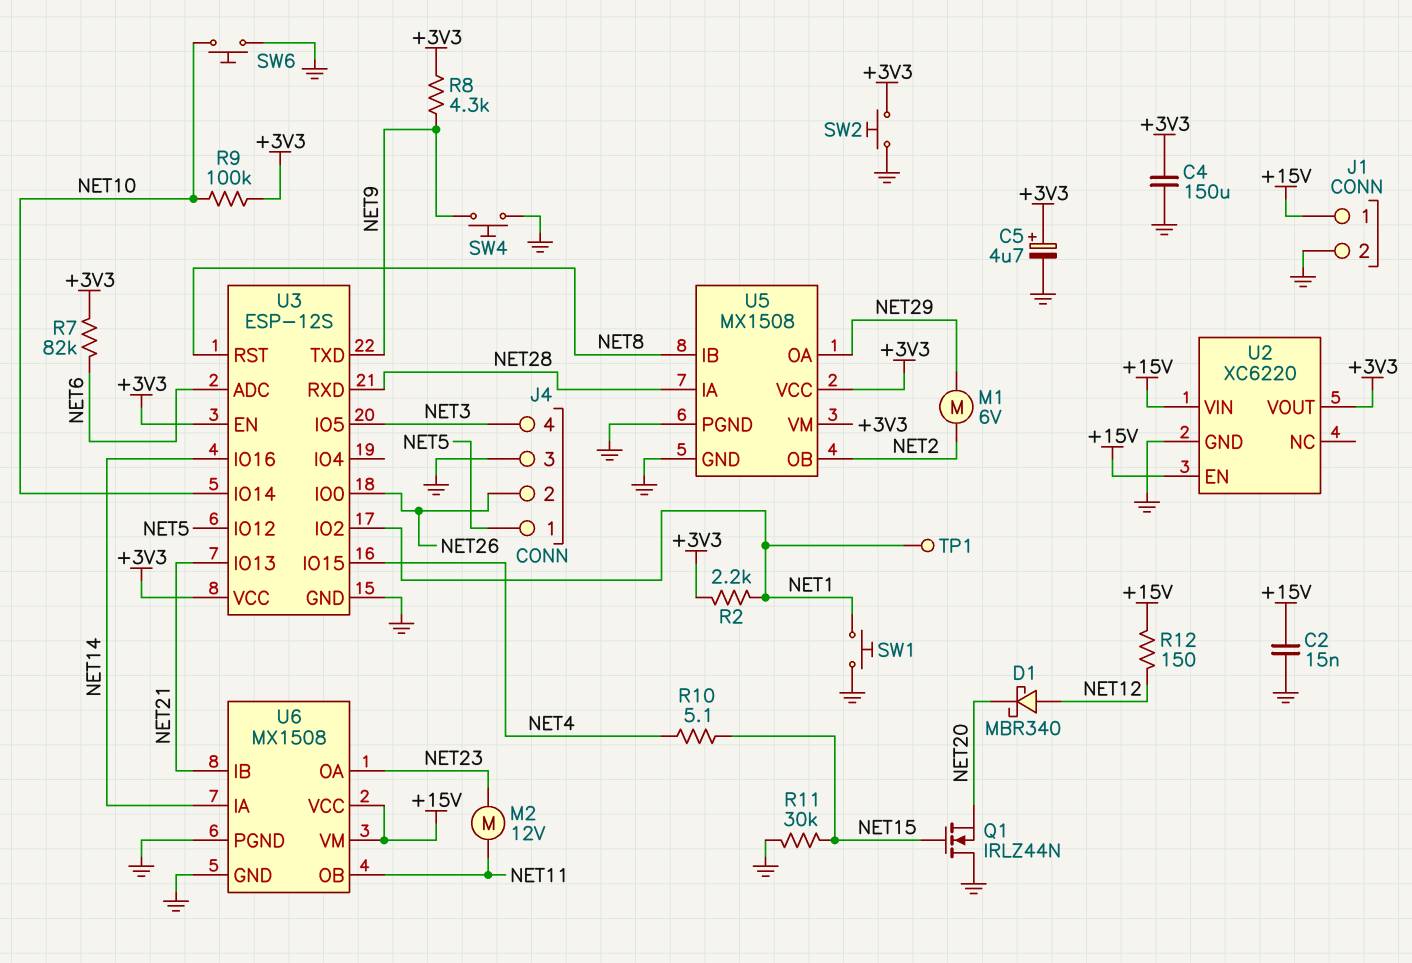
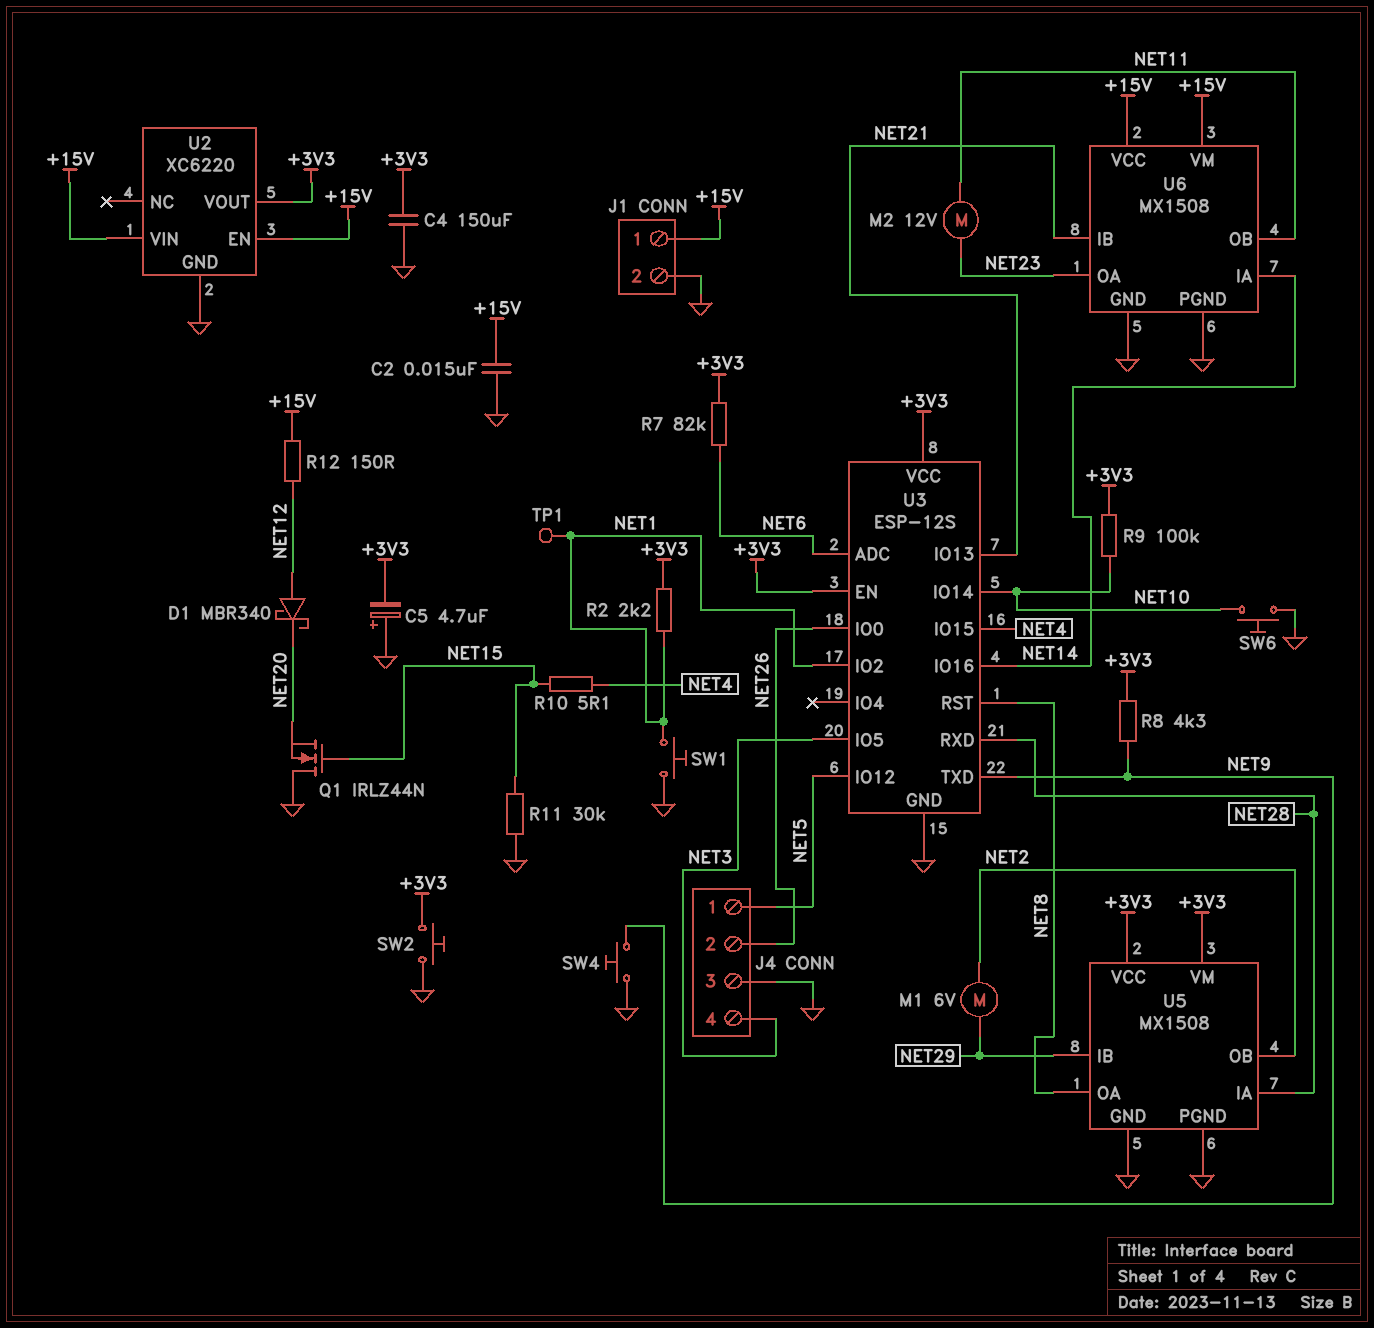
C5: 4.7uF (plus +3V3, minus GND) -> 4.7uF (plus GND, minus +3V3)
U5 pin IB: NET8 -> NET29
U5 pin OA: NET29 -> NET8

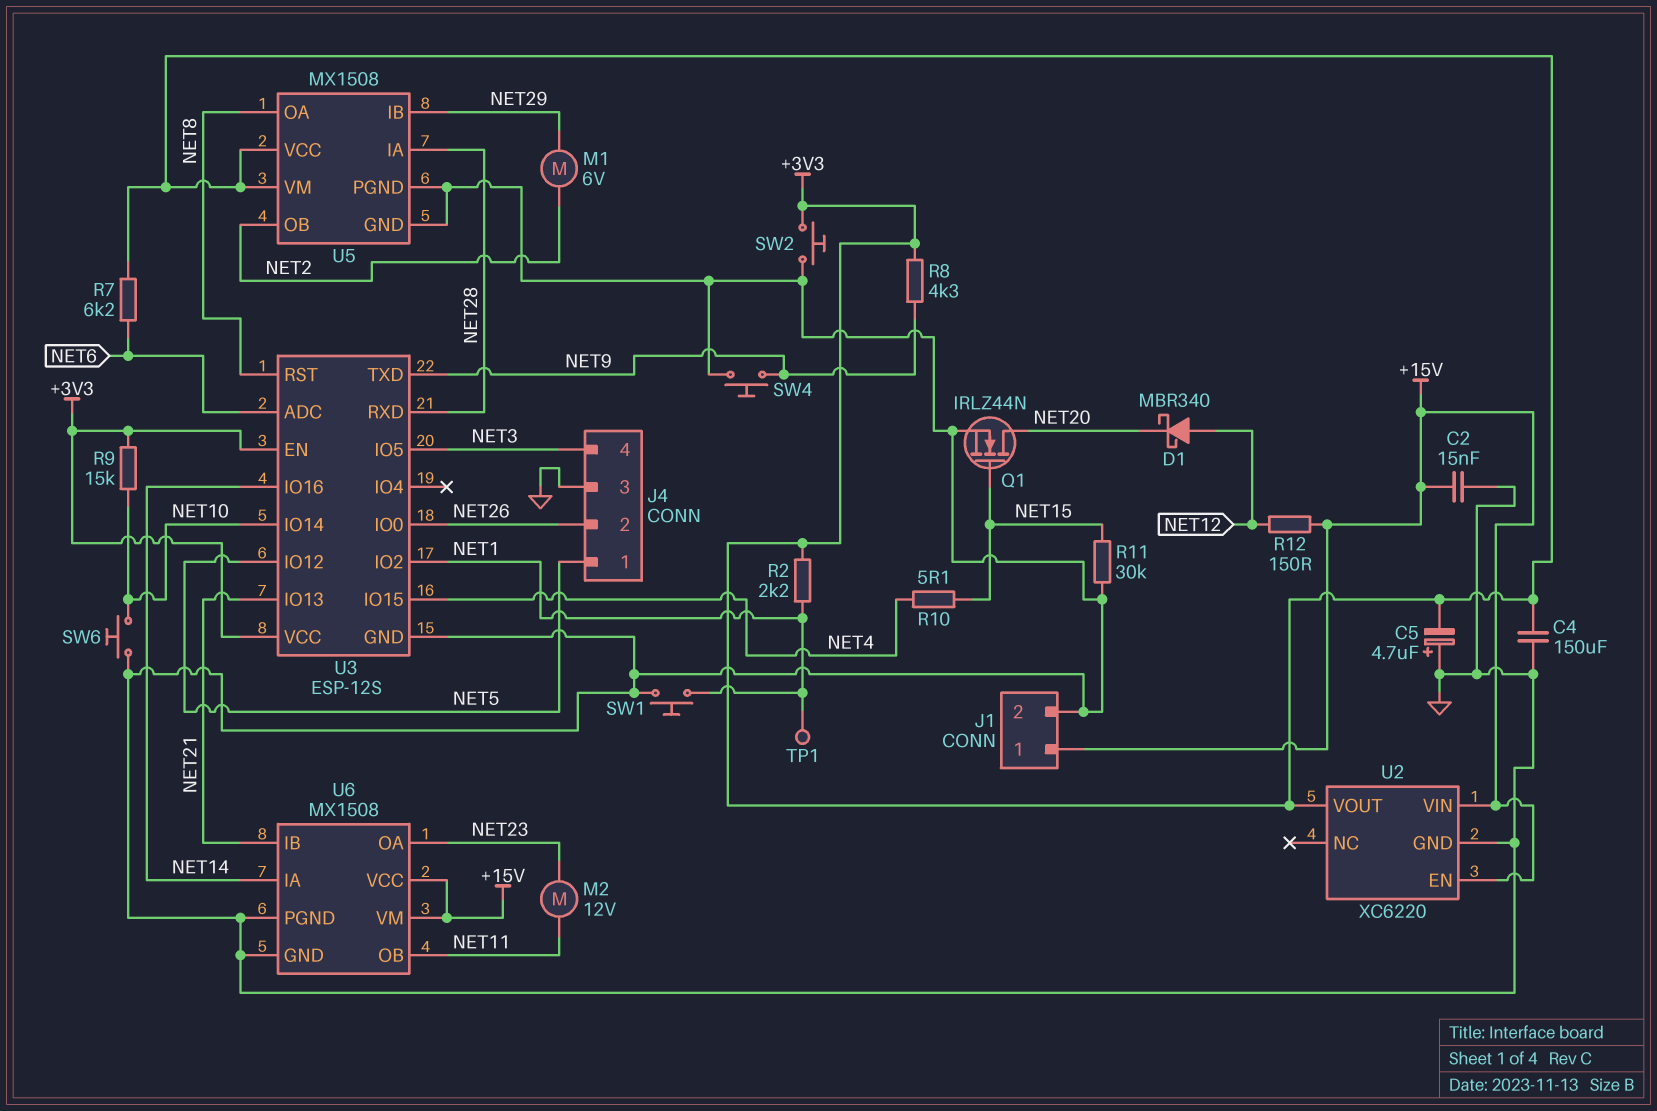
Q1: NMOS IRLZ44N (G NET15, D GND, S NET20) -> NMOS IRLZ44N (G NET15, D NET20, S GND)
R7: 82k (+3V3, NET6) -> 6.2k (+3V3, NET6)
R9: 100k (+3V3, NET10) -> 15k (+3V3, NET10)

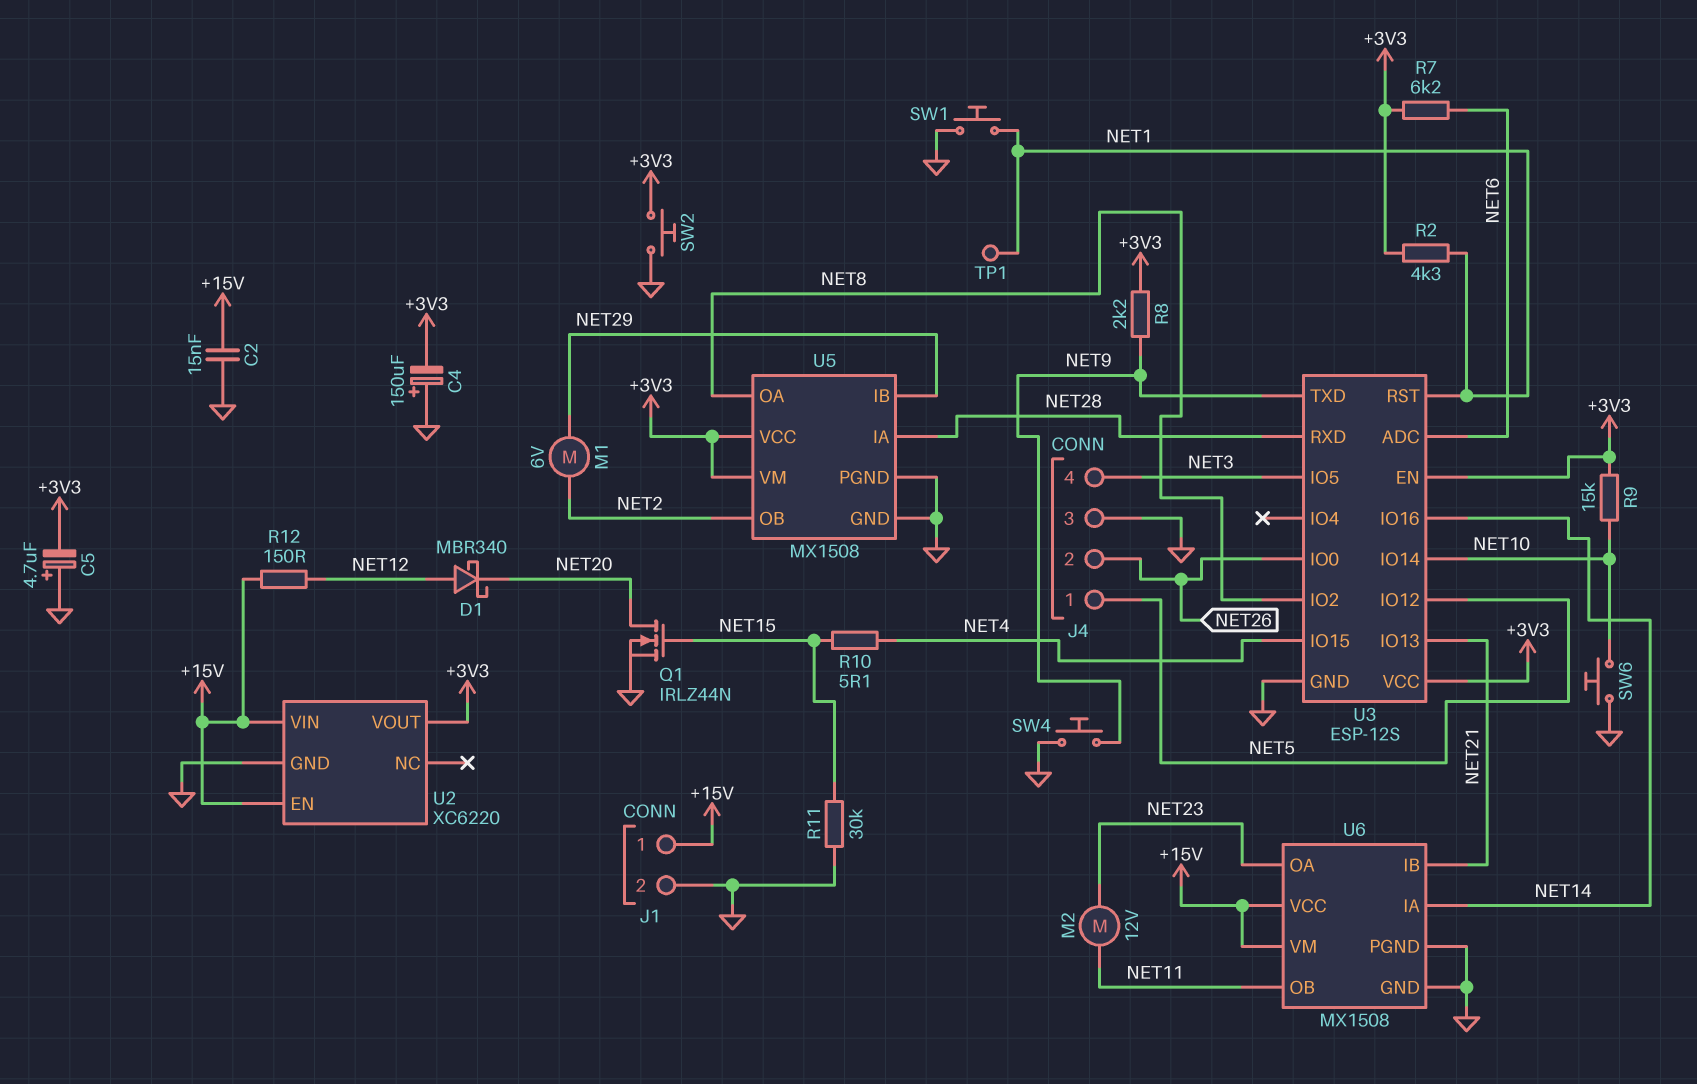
C4: 150uF (+3V3, GND) -> 150uF (plus GND, minus +3V3)
R2: 2.2k (+3V3, NET1) -> 4.3k (+3V3, NET1)
R8: 4.3k (+3V3, NET9) -> 2.2k (+3V3, NET9)
U3 pin IO2: NET1 -> NET8
U3 pin RST: NET8 -> NET1

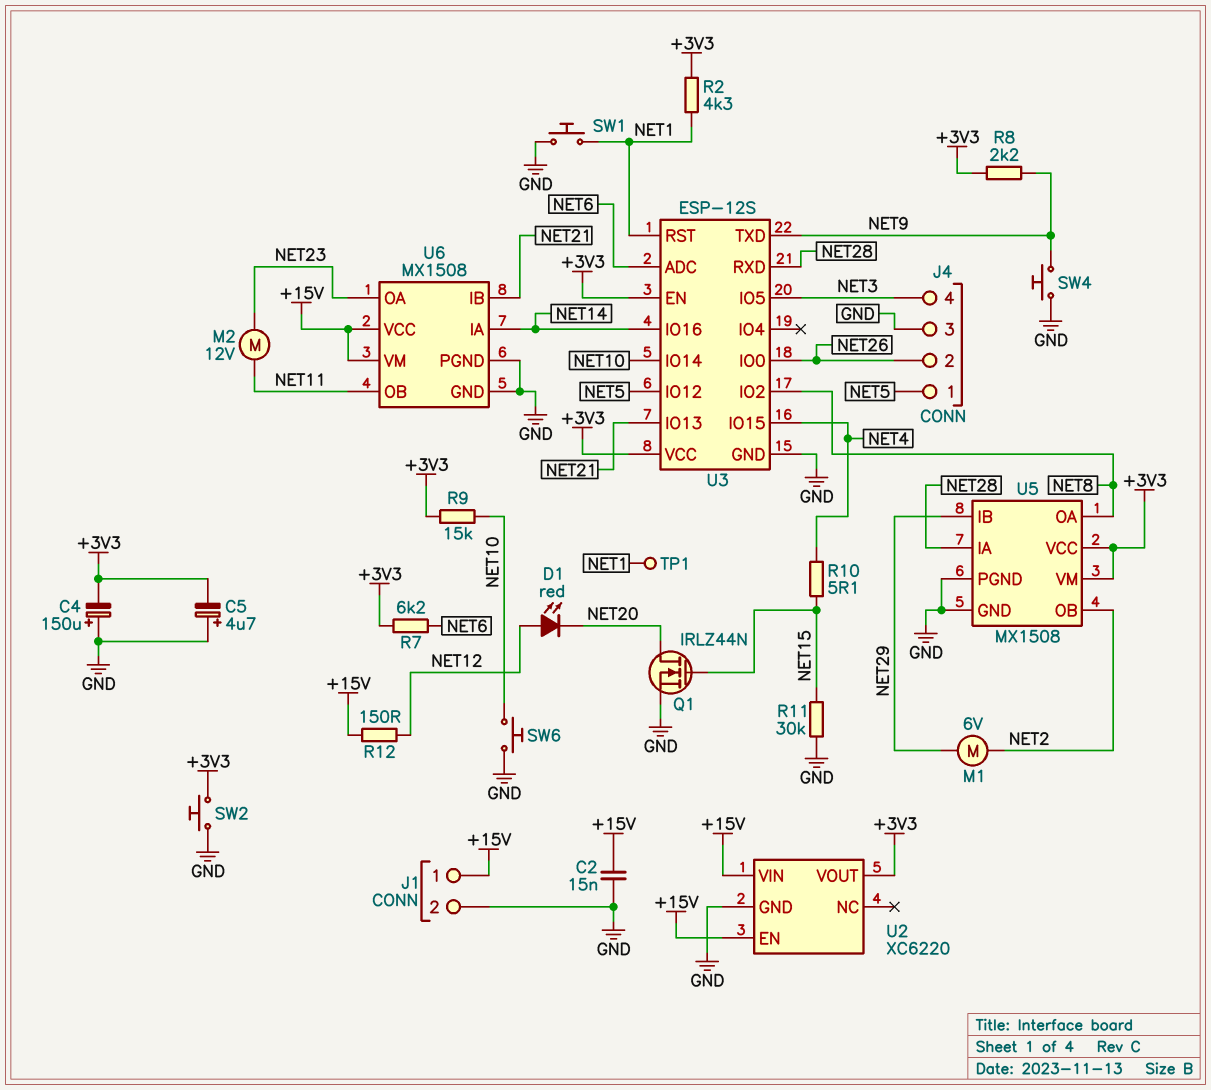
D1: schottky MBR340 (A NET12, K NET20) -> LED red (A NET12, K NET20)

